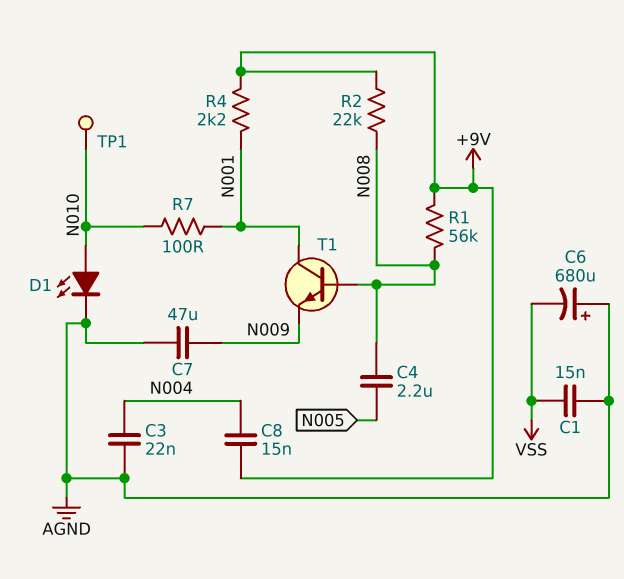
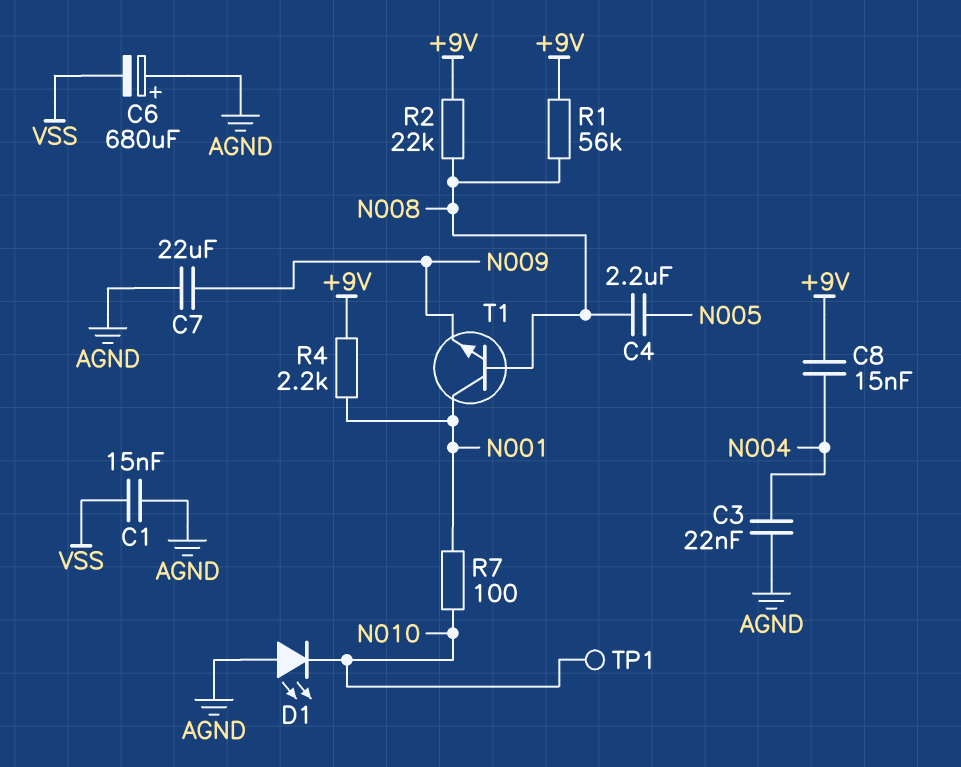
C7: 47uF (AGND, N009) -> 22uF (AGND, N009)
D1: LED (A N010, K AGND) -> LED (A AGND, K N010)

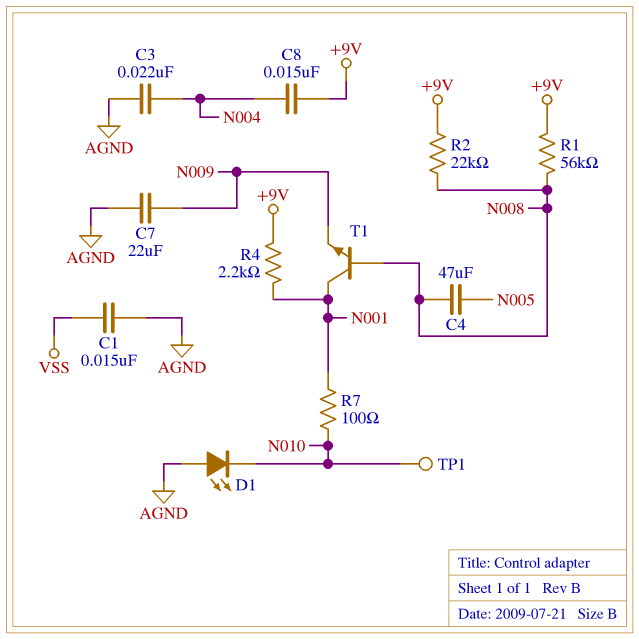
C4: 2.2uF (N005, N008) -> 47uF (N005, N008)
C6: 680uF (plus AGND, minus VSS) -> none

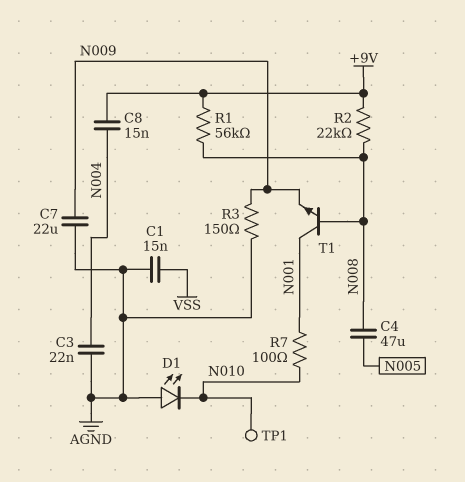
R3: none -> 150 (AGND, N009)
R4: 2.2k (+9V, N001) -> none

